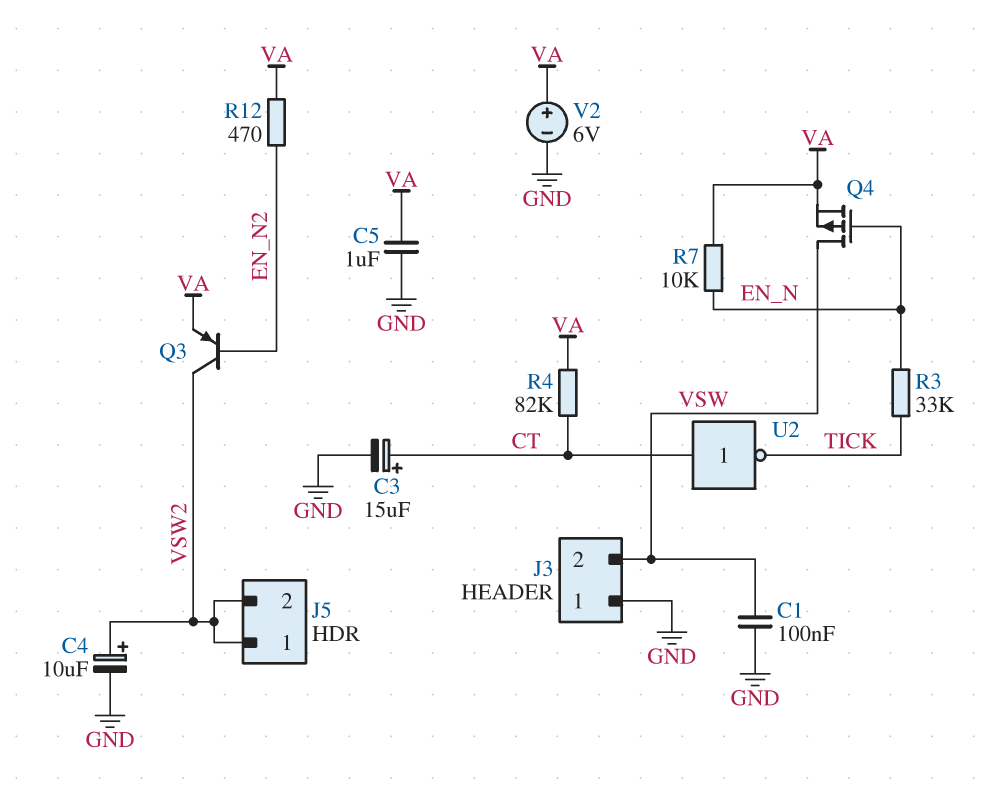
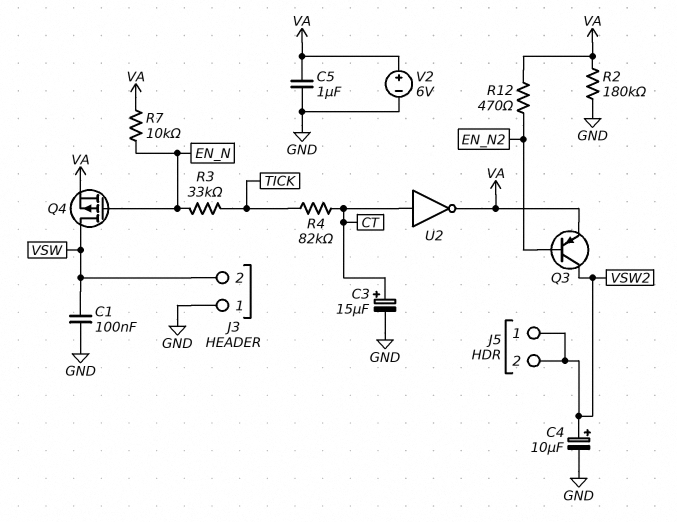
R2: none -> 180k (GND, VA)
R4: 82k (CT, VA) -> 82k (CT, TICK)
U2: NOT (in CT, out TICK) -> NOT (in CT, out VA)

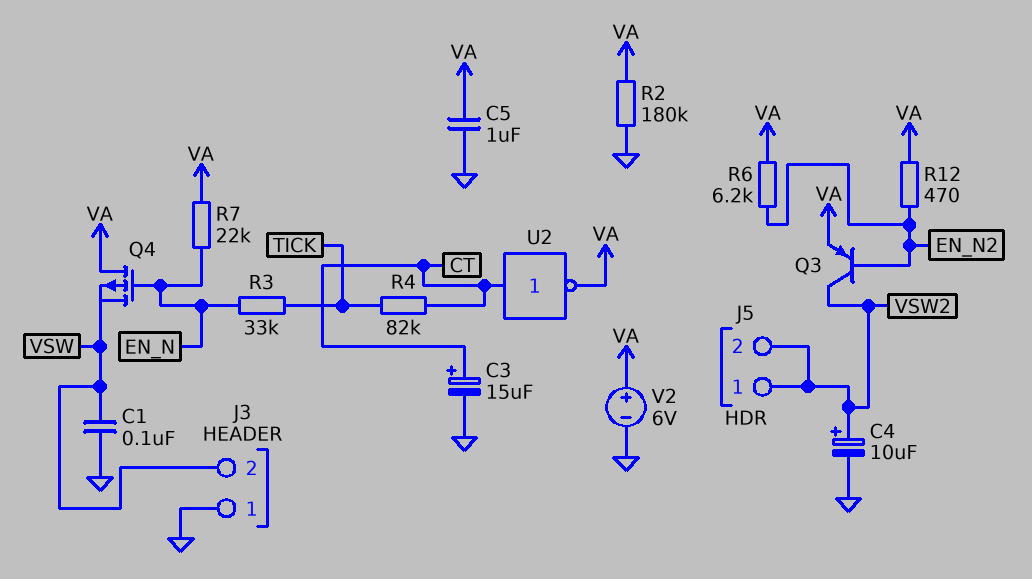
Q4: PMOS (G EN_N, D VSW, S VA) -> PMOS (G EN_N, D VA, S VSW)
R6: none -> 6.2k (EN_N2, VA)
R7: 10k (EN_N, VA) -> 22k (EN_N, VA)

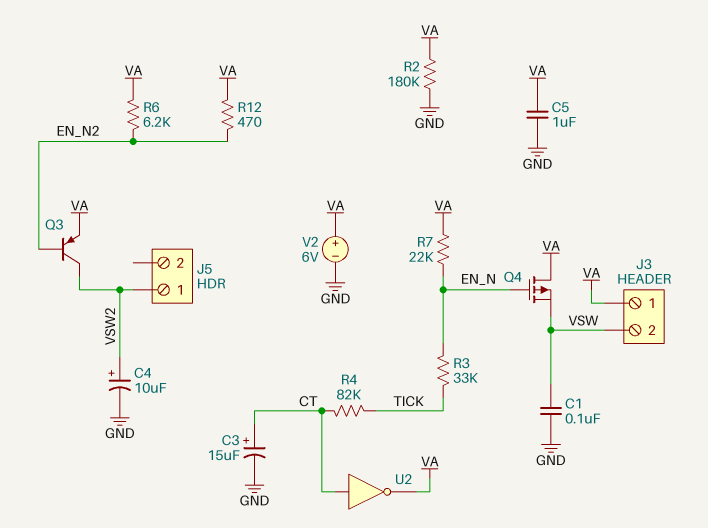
J3 pin 1: GND -> VA
J5 pin 2: VSW2 -> none

